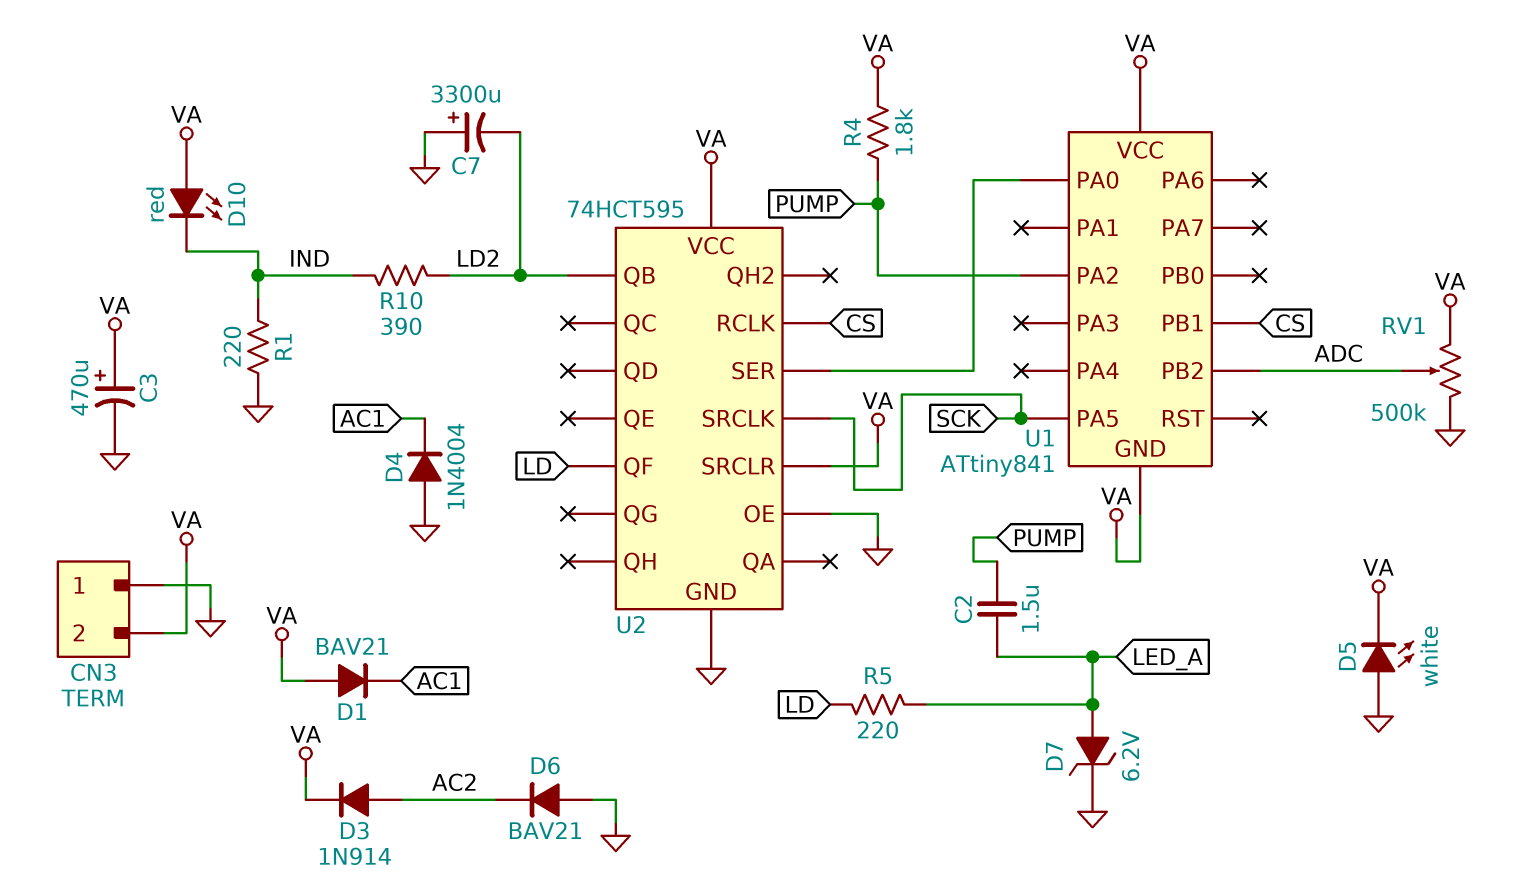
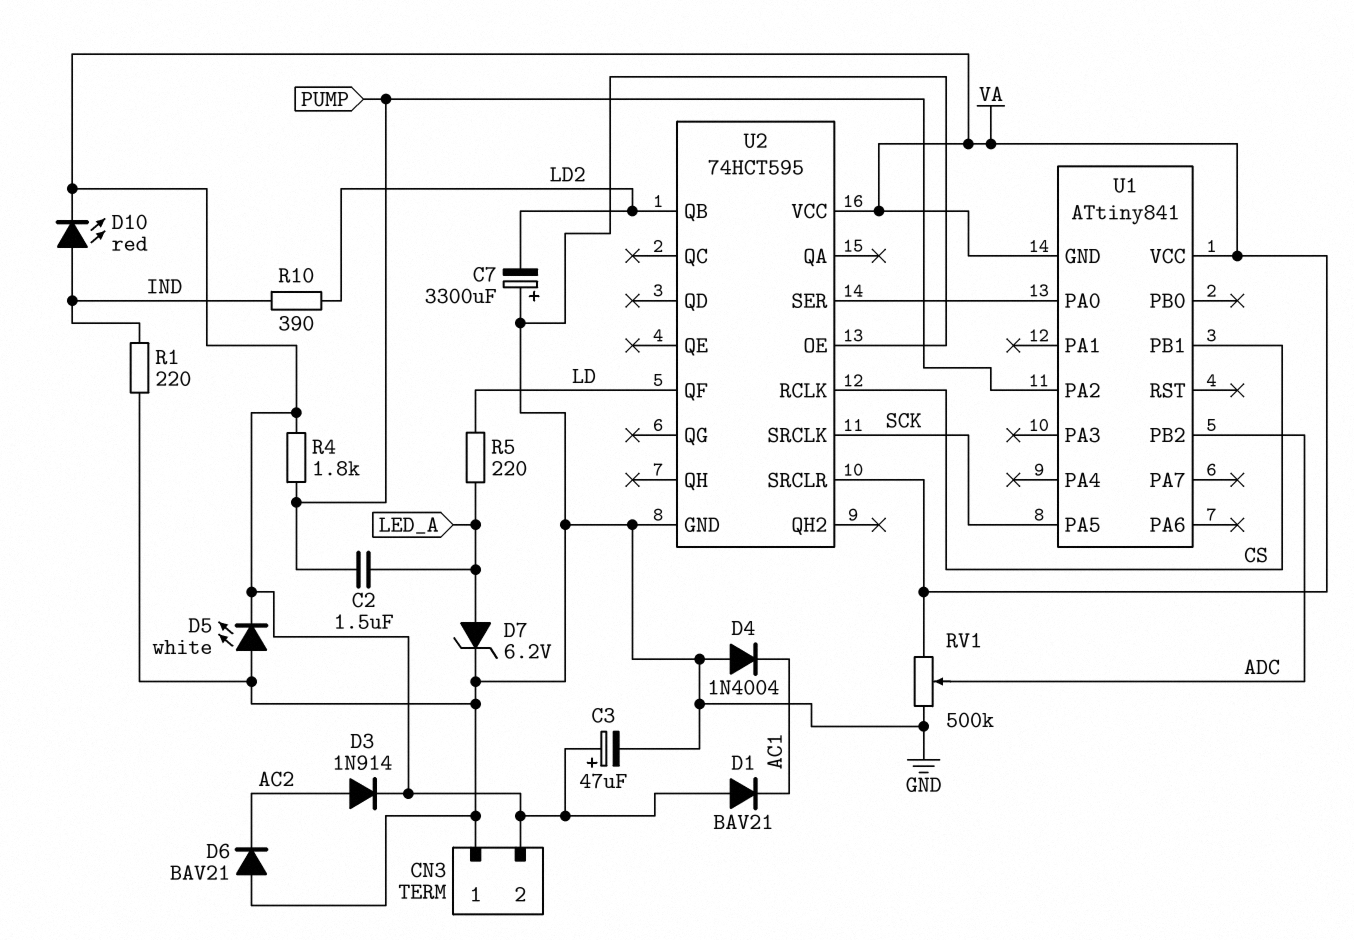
C3: 470uF (plus VA, minus GND) -> 47uF (plus VA, minus GND)
D10: LED red (A VA, K IND) -> LED red (A IND, K VA)

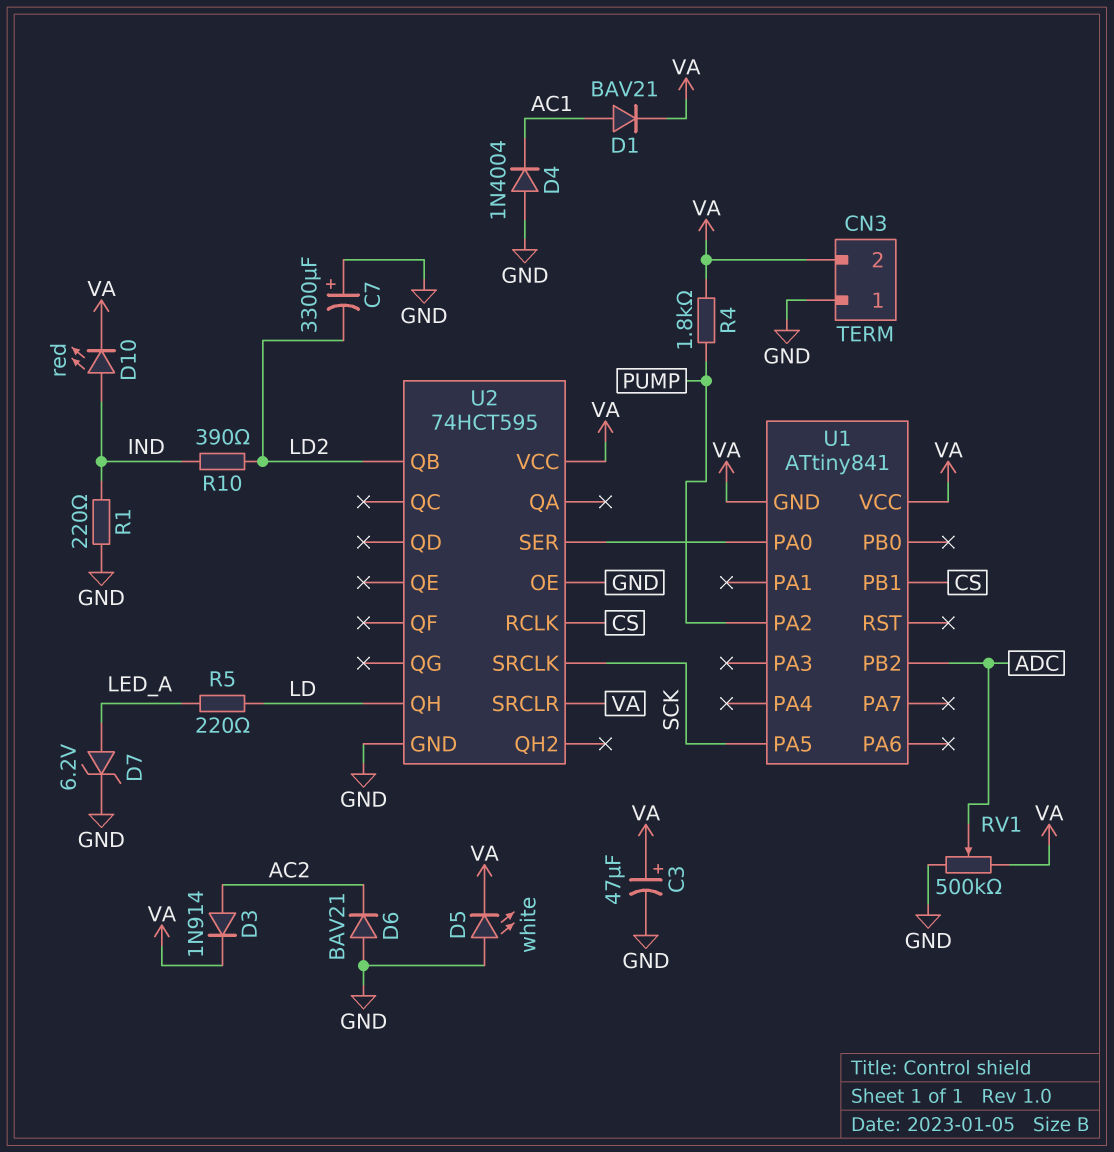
C2: 1.5uF (LED_A, PUMP) -> none
D1: diode BAV21 (A VA, K AC1) -> diode BAV21 (A AC1, K VA)
U2 pin QF: LD -> none
U2 pin QH: none -> LD

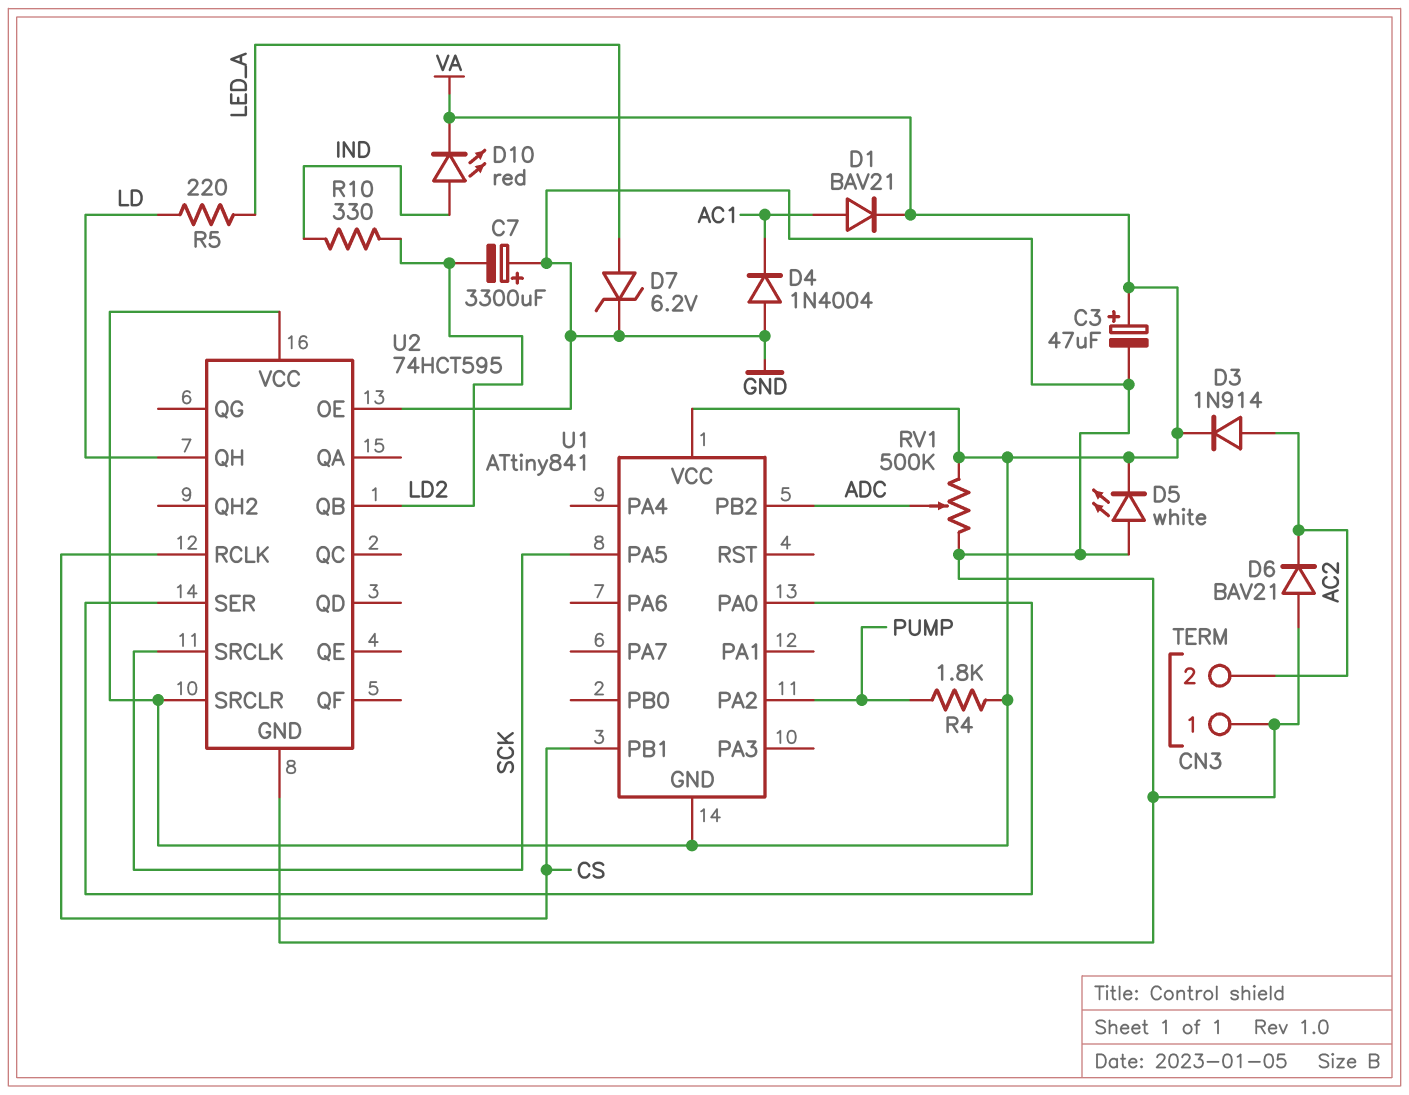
CN3 pin 2: VA -> AC2
R1: 220 (GND, IND) -> none
R10: 390 (IND, LD2) -> 330 (IND, LD2)

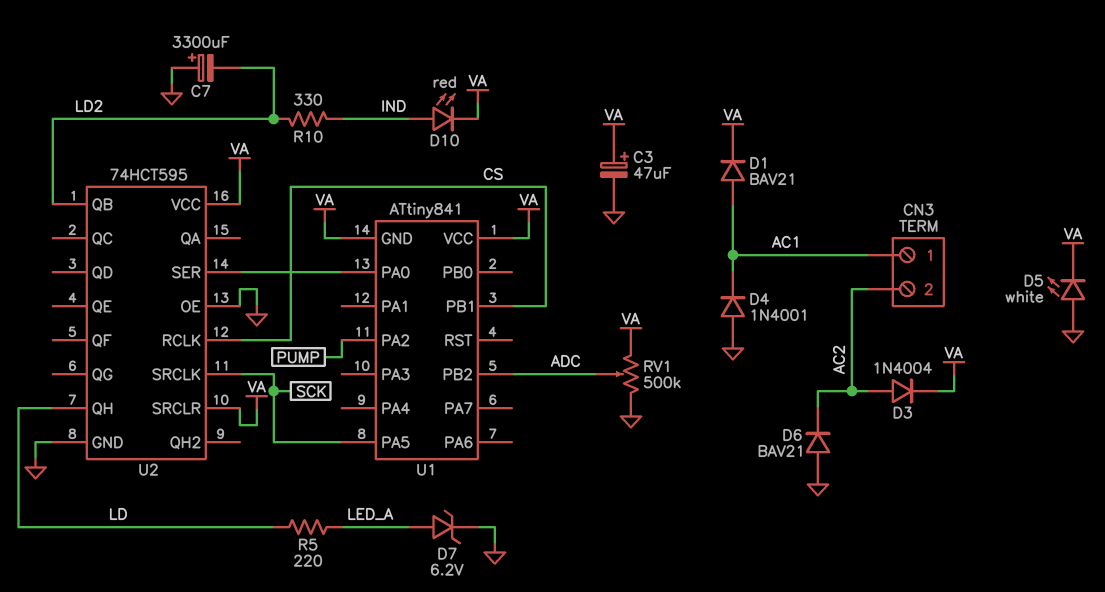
CN3 pin 1: GND -> AC1
D3: diode 1N914 (A AC2, K VA) -> diode 1N4004 (A AC2, K VA)
D4: diode 1N4004 (A GND, K AC1) -> diode 1N4001 (A GND, K AC1)
R4: 1.8k (PUMP, VA) -> none

